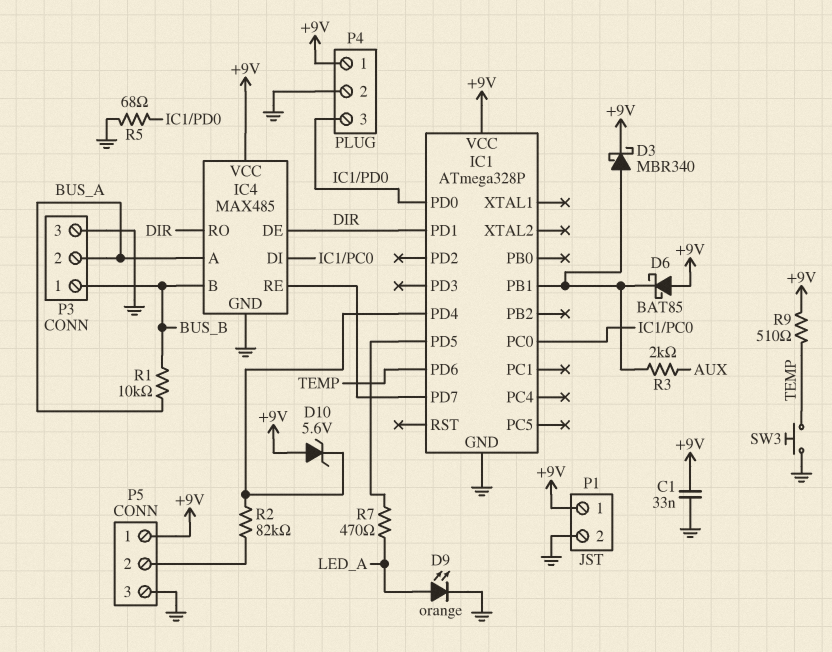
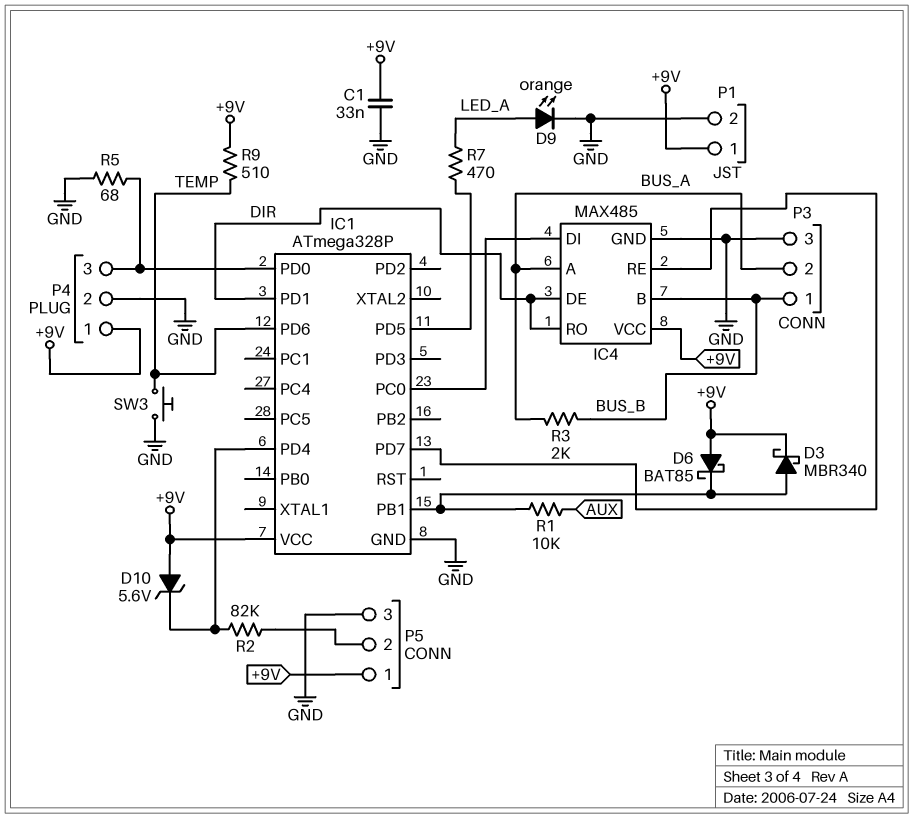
R1: 10k (BUS_A, BUS_B) -> 10k (AUX, IC1/PB1)
R3: 2k (AUX, IC1/PB1) -> 2k (BUS_A, BUS_B)

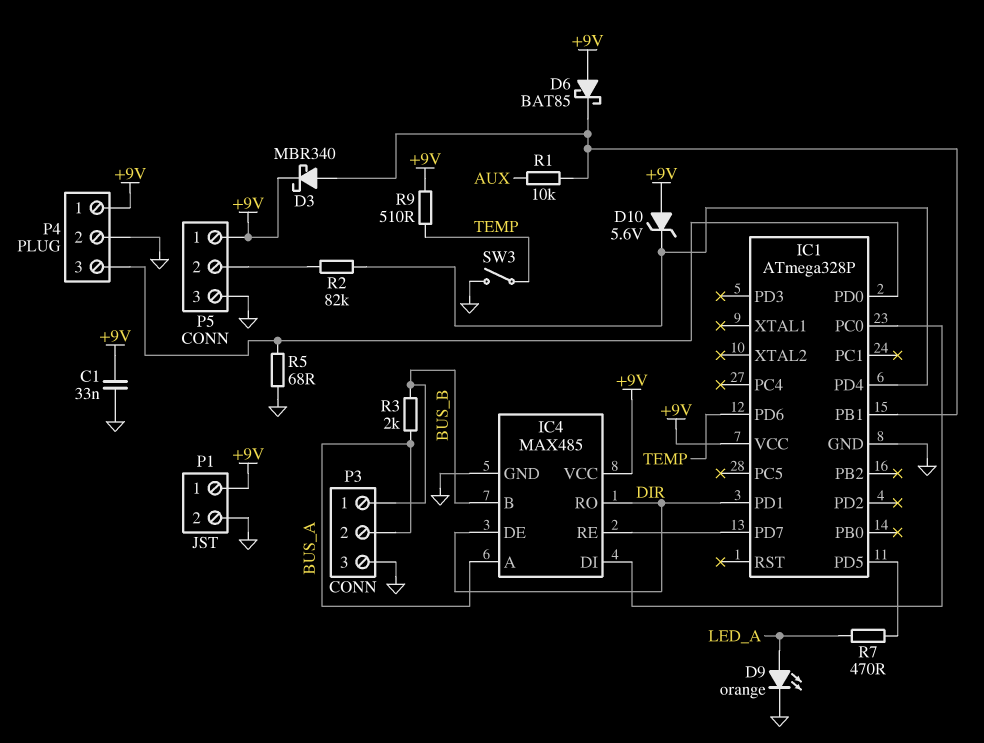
SW3: button (GND, TEMP) -> switch (GND, TEMP)

